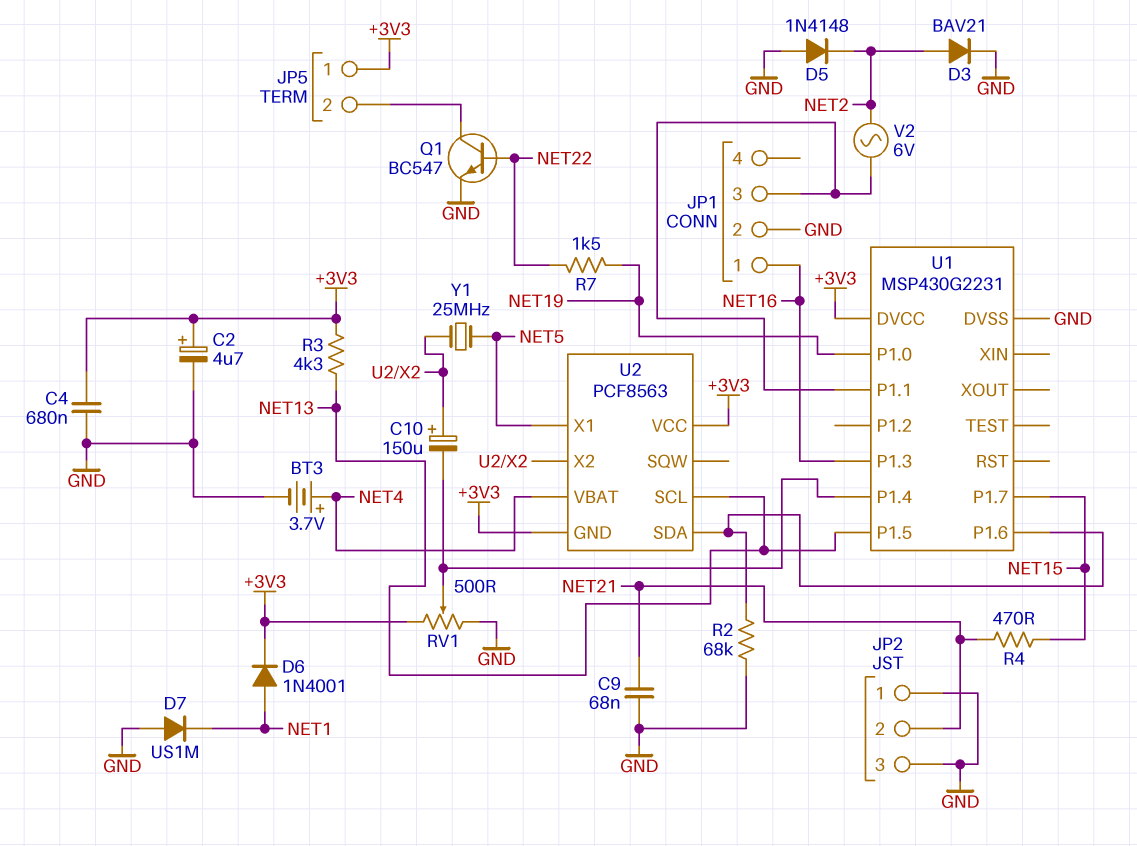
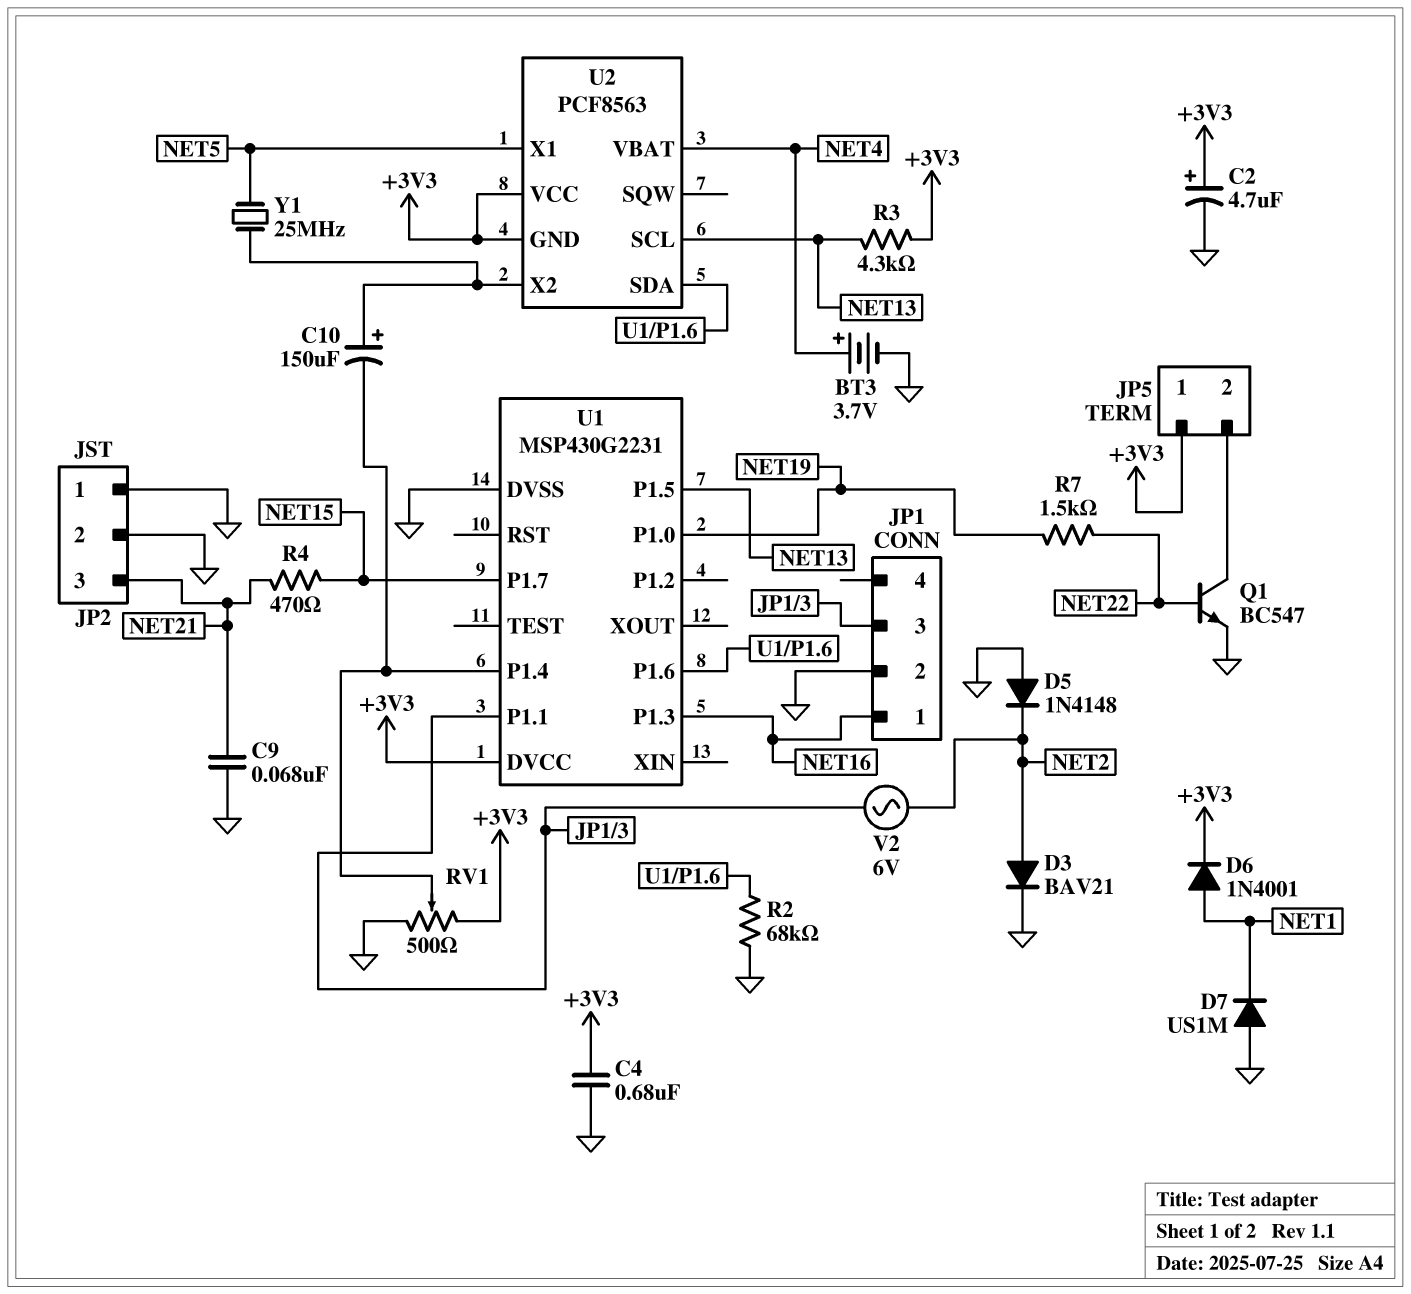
JP2 pin 2: NET21 -> GND
JP2 pin 3: GND -> NET21

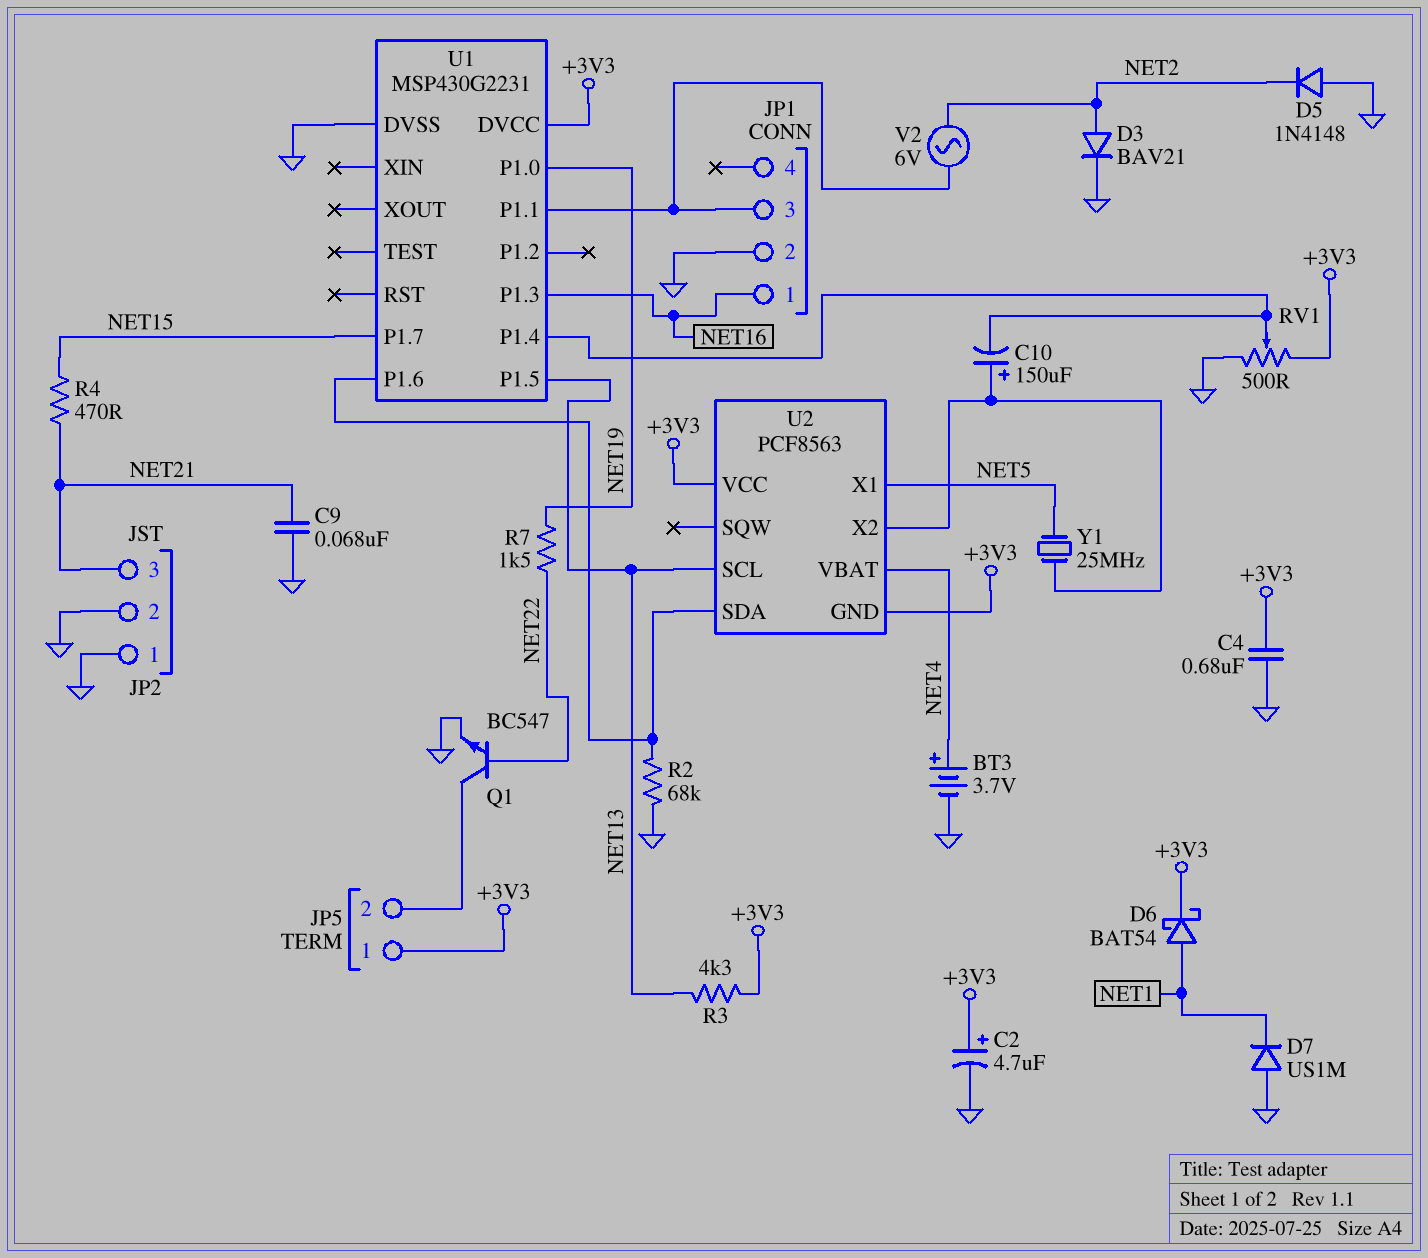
D6: diode 1N4001 (A NET1, K +3V3) -> schottky BAT54 (A NET1, K +3V3)

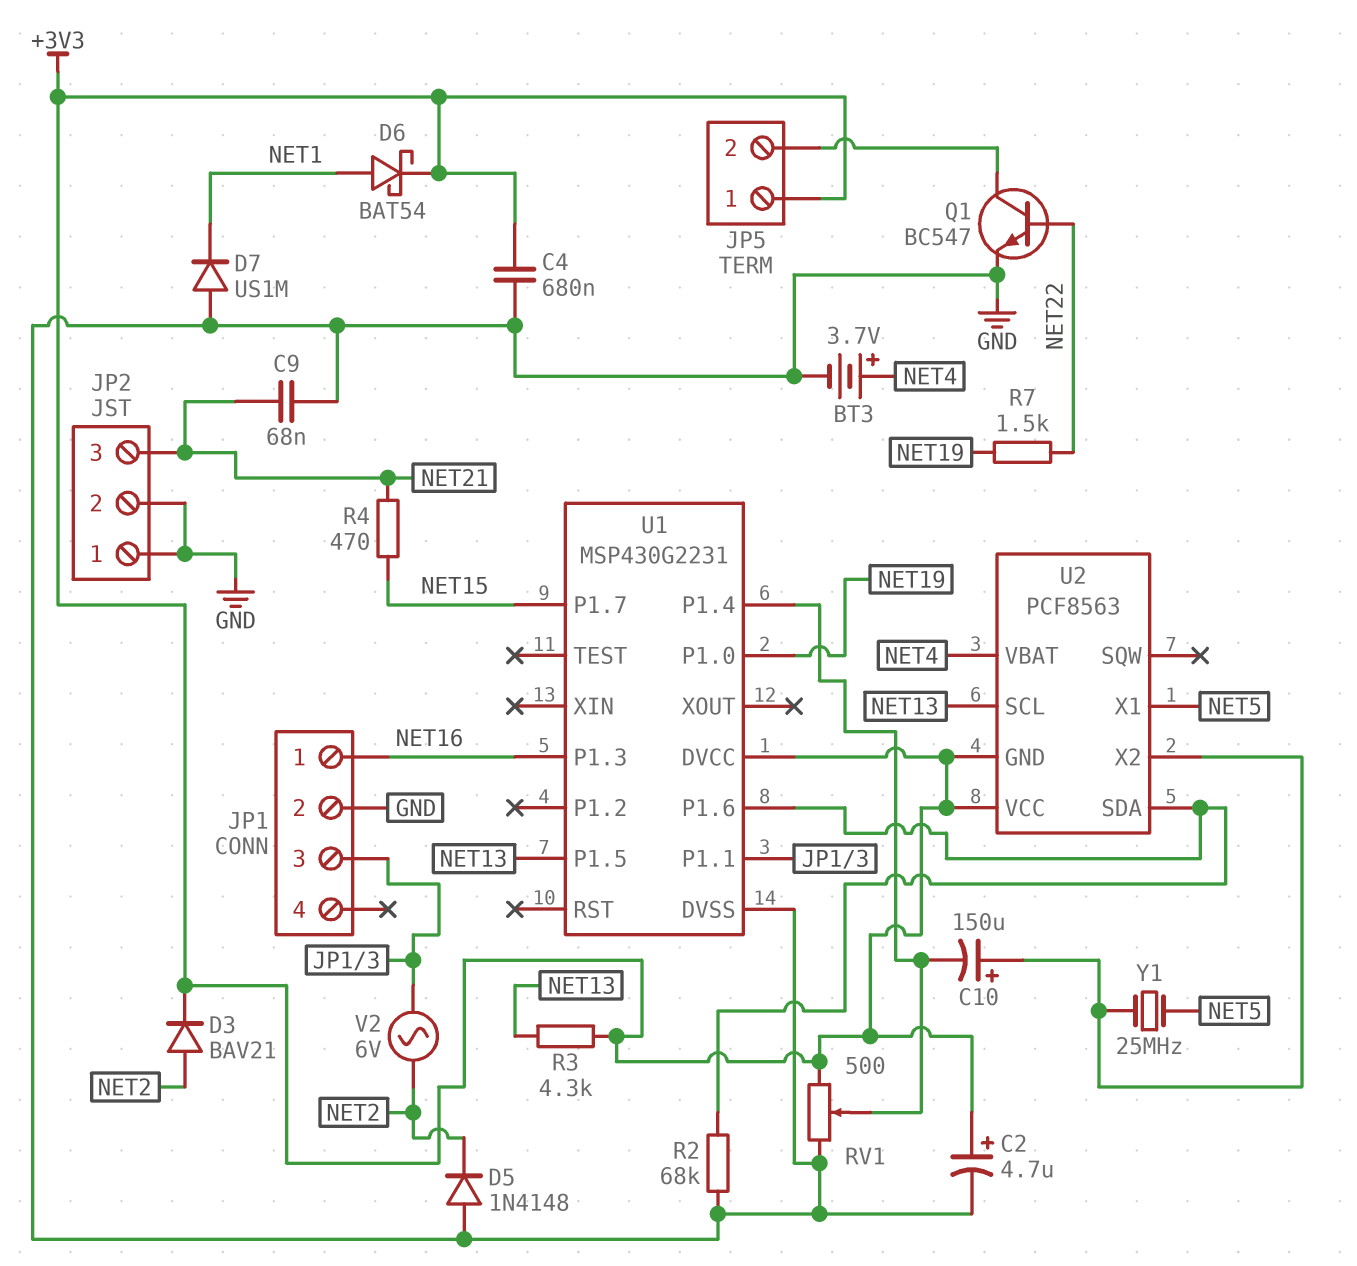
D3: diode BAV21 (A NET2, K GND) -> diode BAV21 (A NET2, K +3V3)

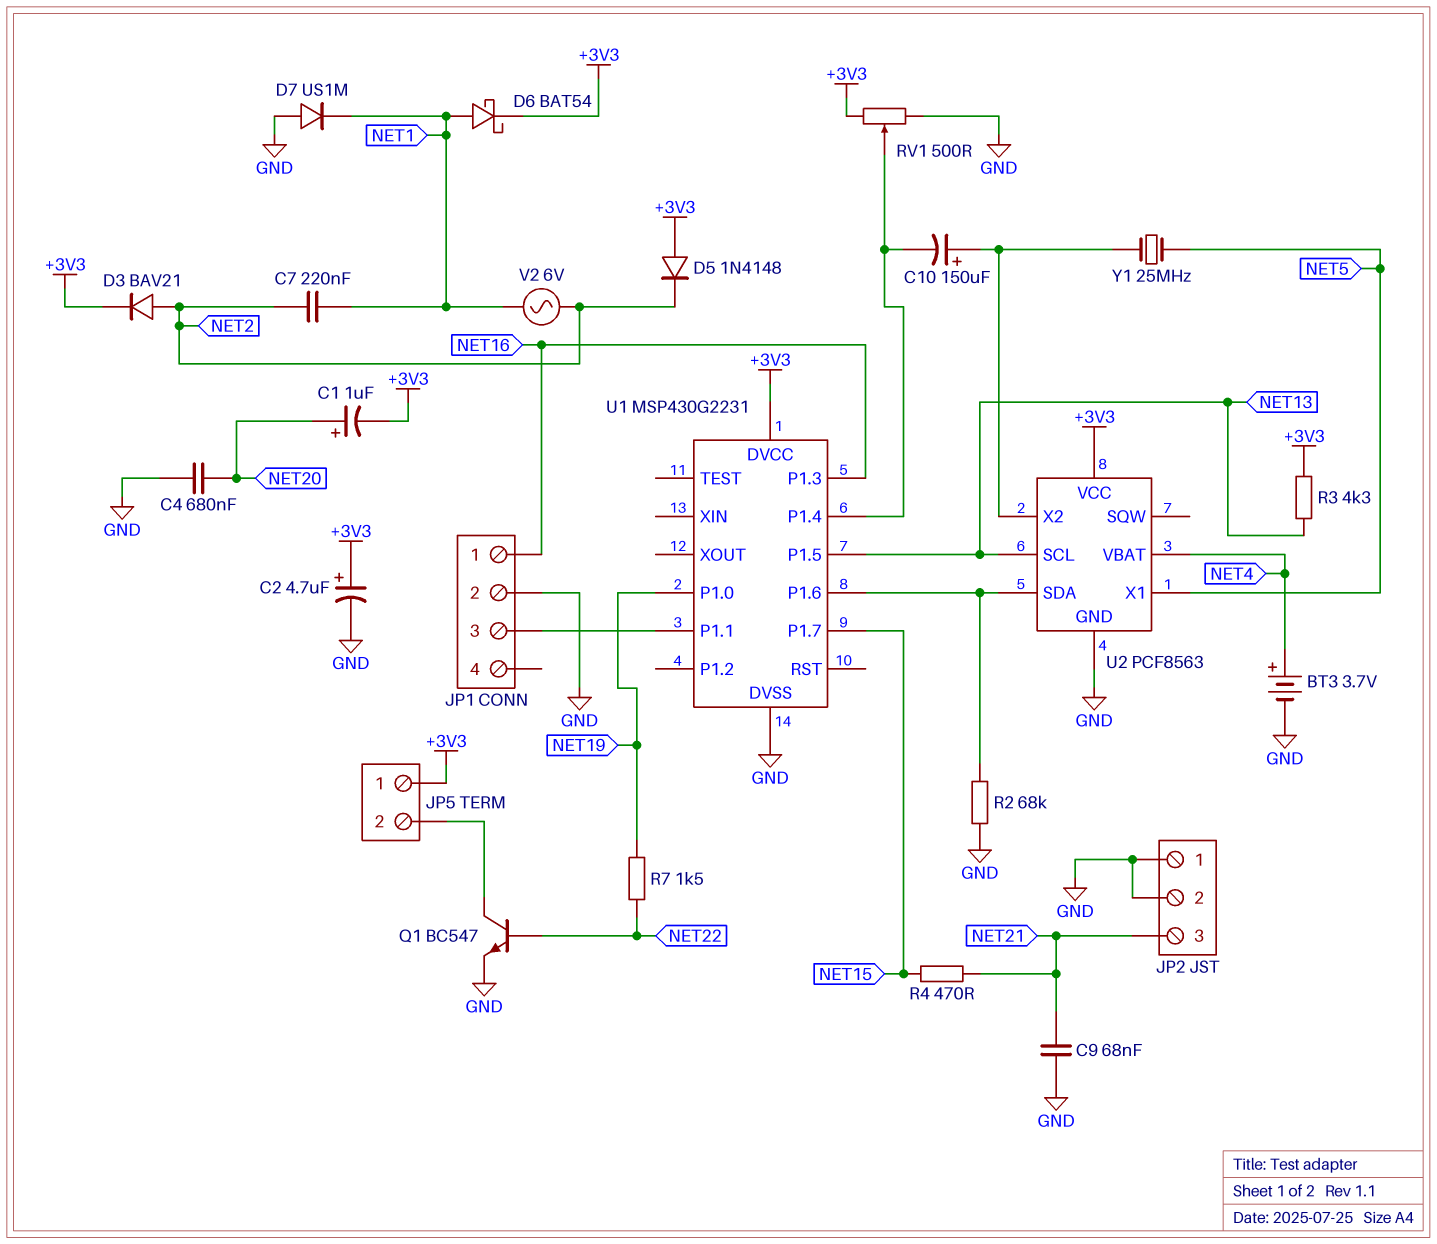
C1: none -> 1uF (plus NET20, minus +3V3)
C4: 680nF (+3V3, GND) -> 680nF (GND, NET20)
C7: none -> 220nF (NET1, NET2)
D5: diode 1N4148 (A GND, K NET2) -> diode 1N4148 (A +3V3, K NET2)
U2 pin GND: +3V3 -> GND
V2: AC 6V (JP1/3, NET2) -> AC 6V (NET1, NET2)

